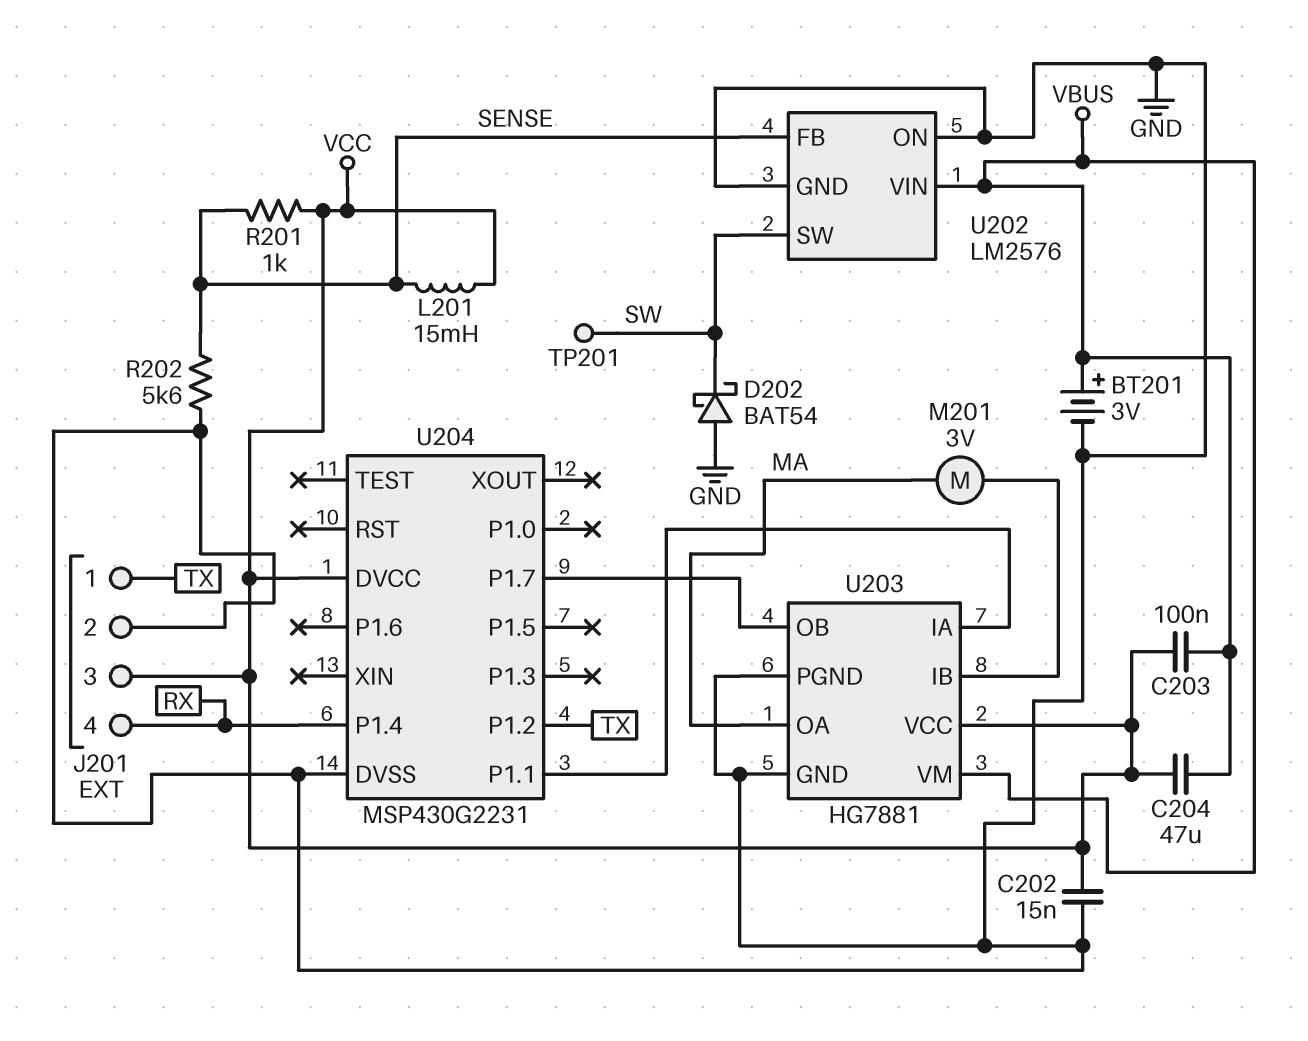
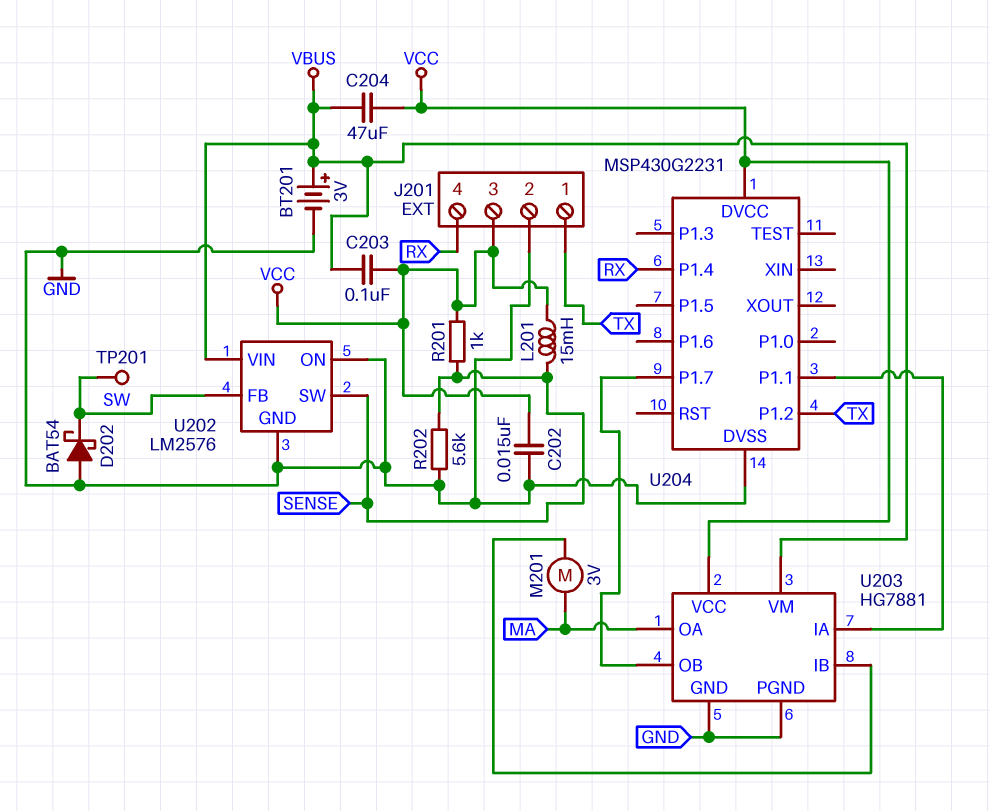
U202 pin FB: SENSE -> SW
U202 pin SW: SW -> SENSE

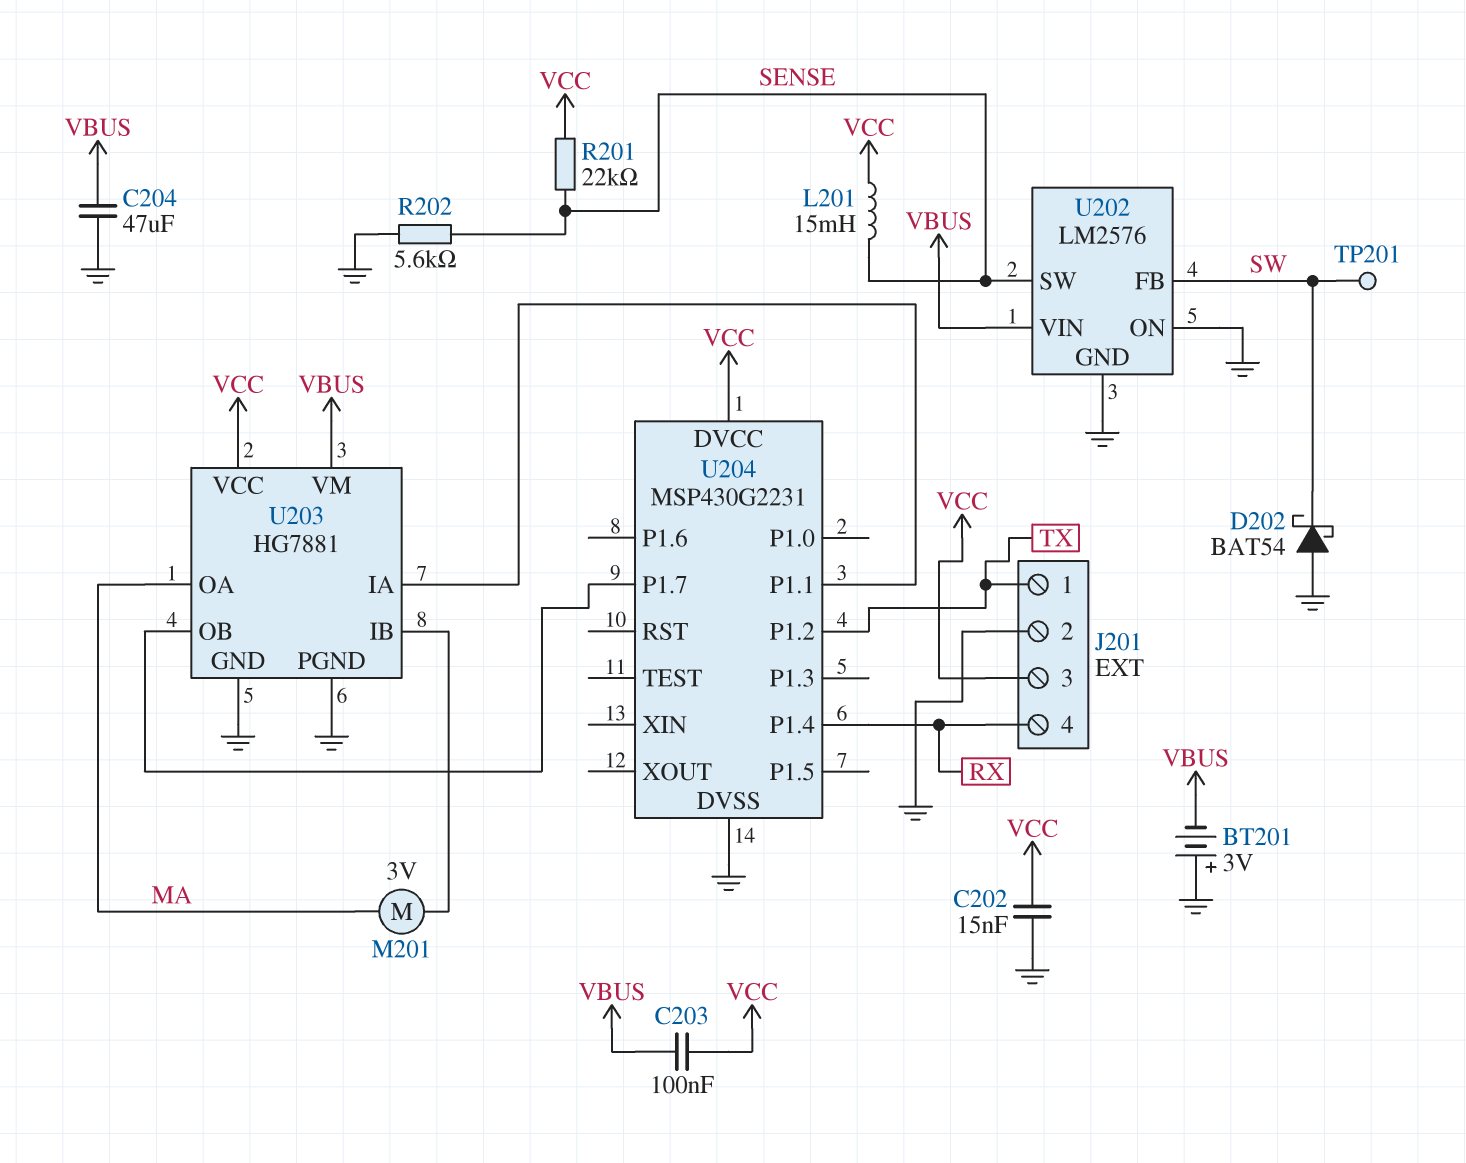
BT201: 3V (plus VBUS, minus GND) -> 3V (plus GND, minus VBUS)
C204: 47uF (VBUS, VCC) -> 47uF (GND, VBUS)
R201: 1k (SENSE, VCC) -> 22k (SENSE, VCC)

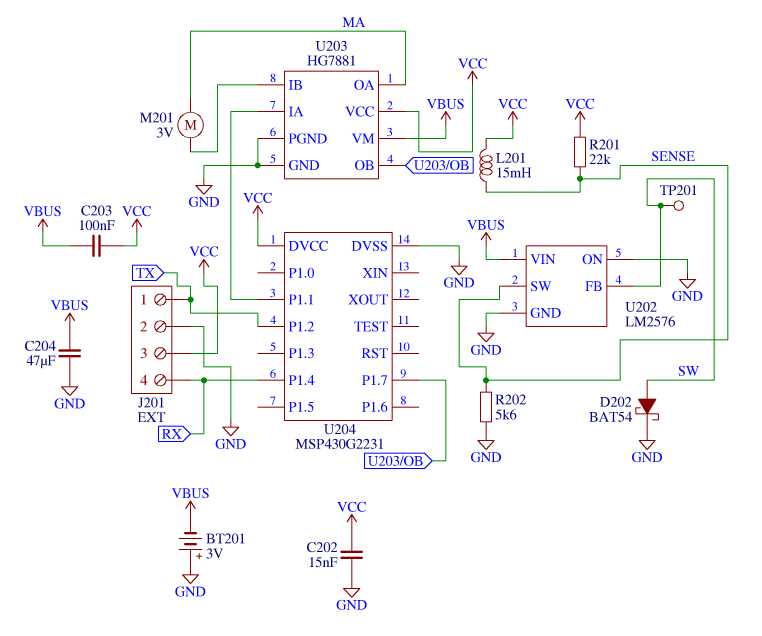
D202: schottky BAT54 (A GND, K SW) -> schottky BAT54 (A SW, K GND)

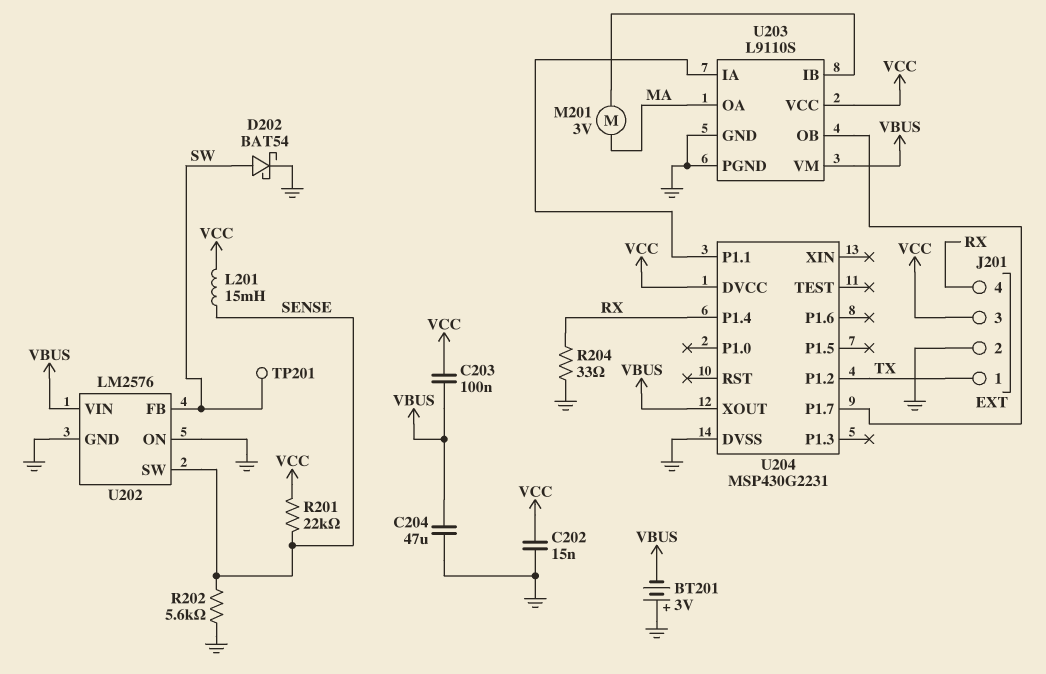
R204: none -> 33 (GND, RX)
U203: HG7881 -> L9110S
U204 pin XOUT: none -> VBUS

